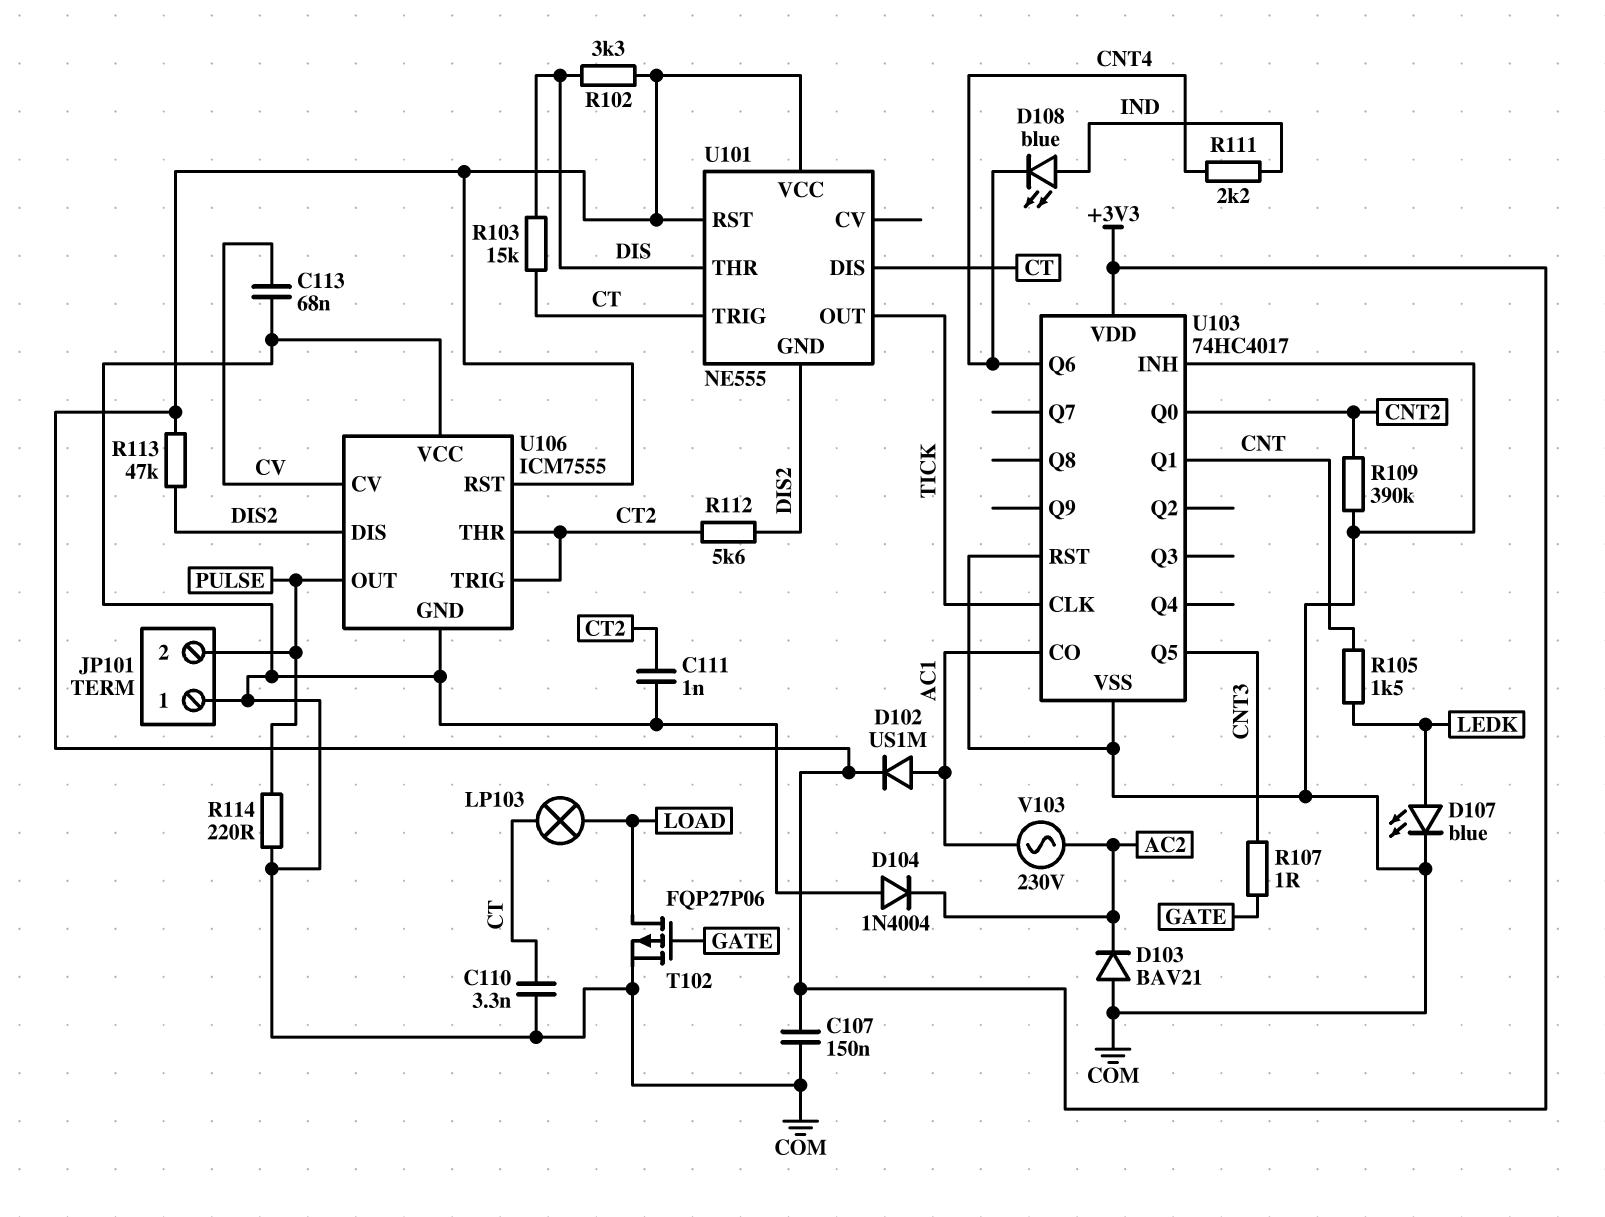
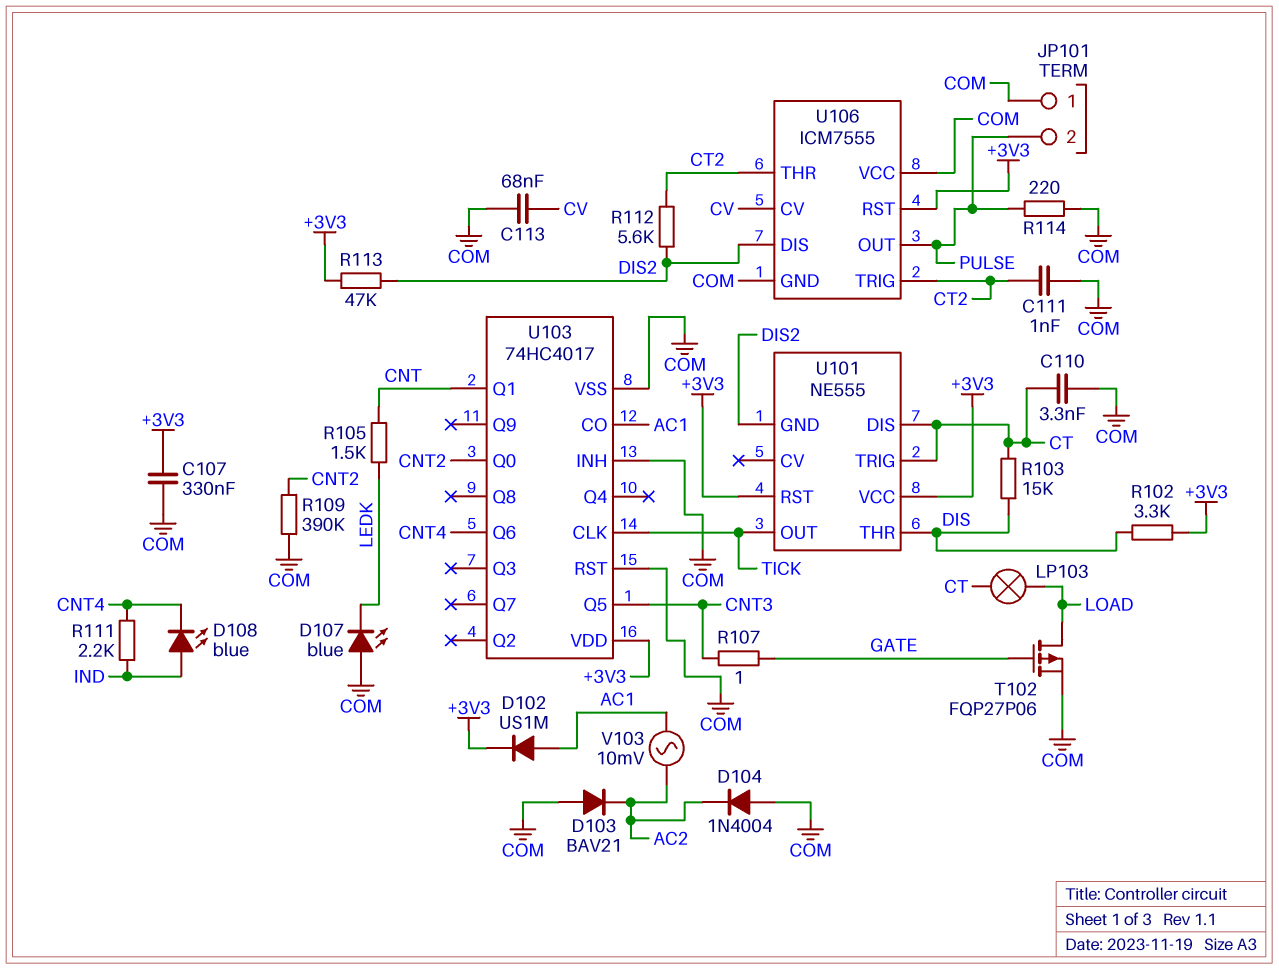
C107: 150nF (+3V3, COM) -> 330nF (+3V3, COM)
D107: LED blue (A LEDK, K COM) -> LED blue (A COM, K LEDK)
V103: AC 230V (AC1, AC2) -> AC 10mV (AC1, AC2)

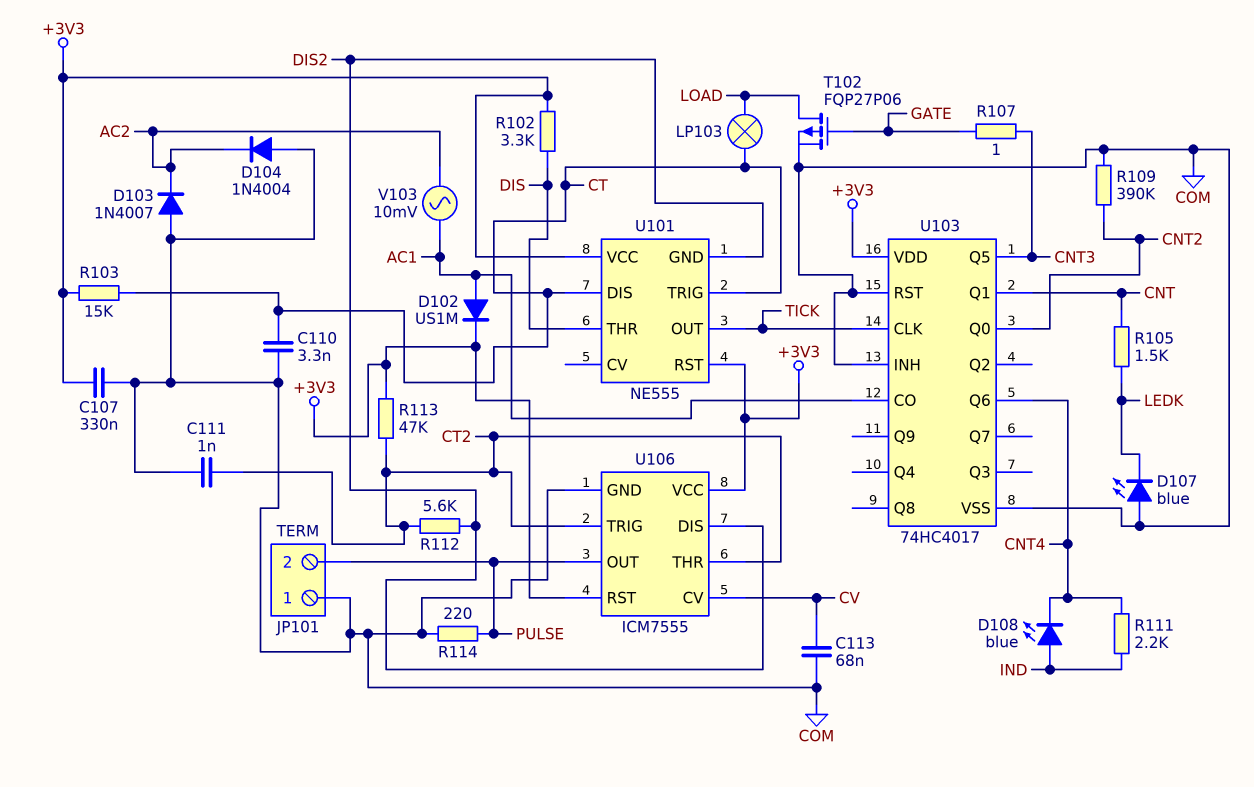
D103: diode BAV21 (A COM, K AC2) -> diode 1N4007 (A COM, K AC2)
R103: 15k (CT, DIS) -> 15k (+3V3, CT)
R113: 47k (+3V3, DIS2) -> 47k (+3V3, CT2)
U106 pin VCC: COM -> +3V3

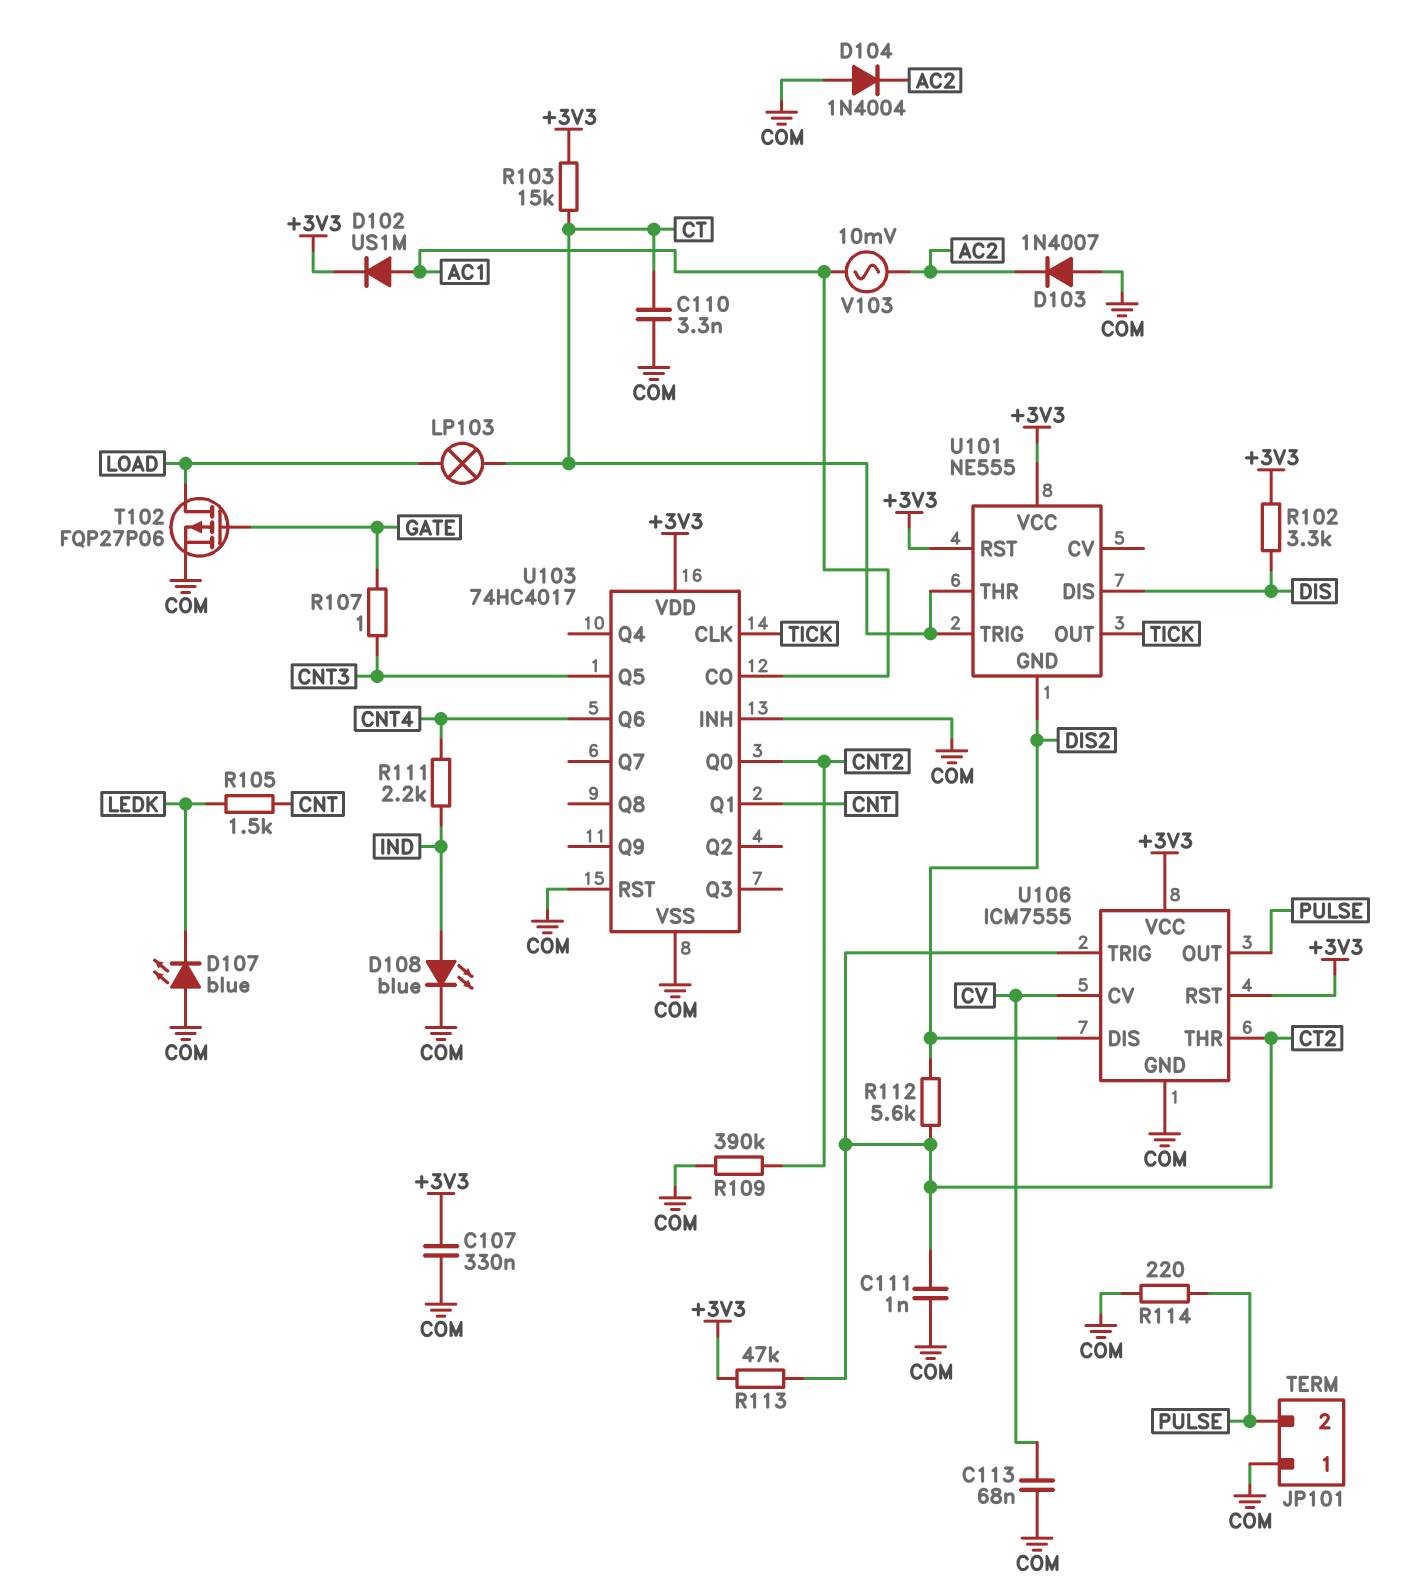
D108: LED blue (A IND, K CNT4) -> LED blue (A IND, K COM)
U101 pin DIS: CT -> DIS
U101 pin THR: DIS -> CT

